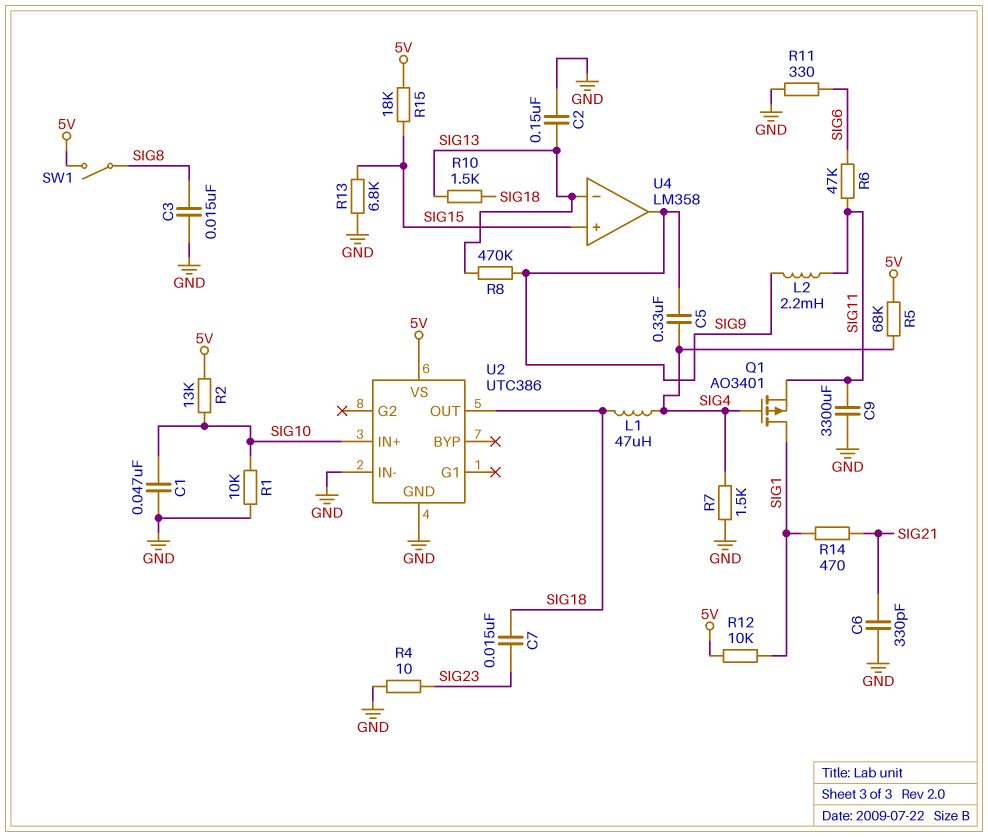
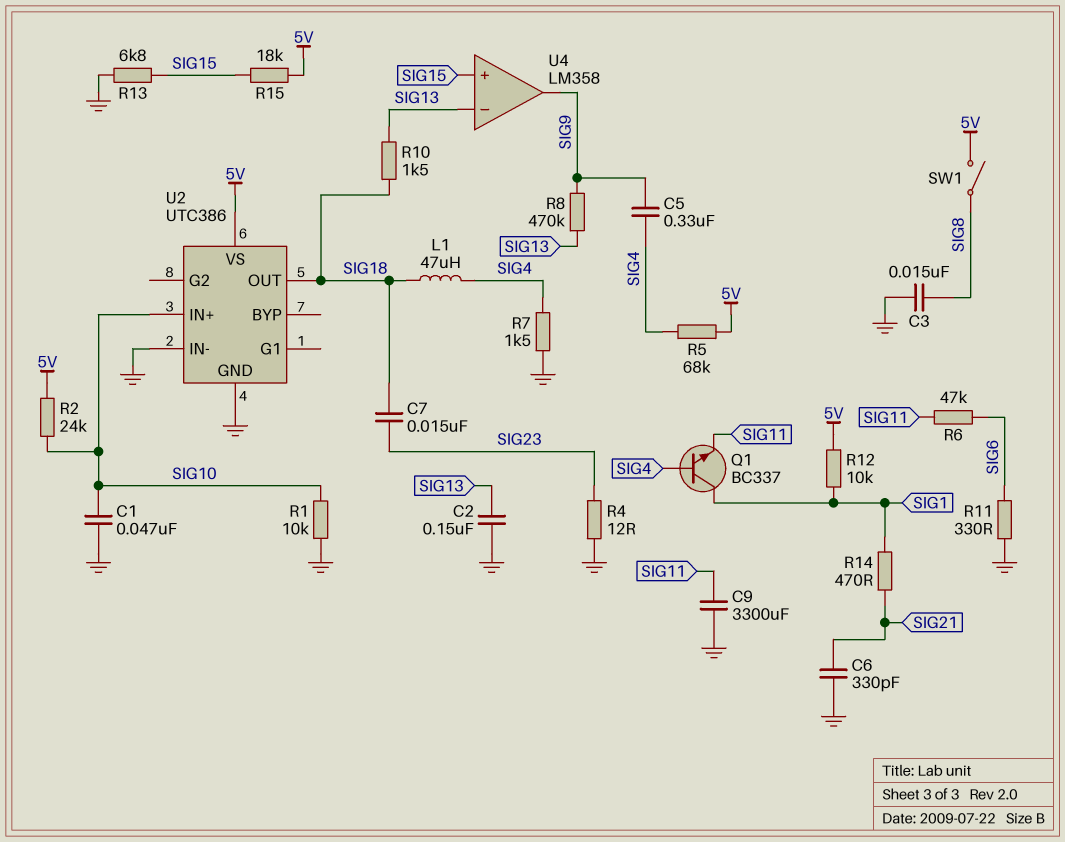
L2: 2.2mH (SIG9, SIG11) -> none
Q1: PMOS AO3401 (G SIG4, D SIG1, S SIG11) -> NPN BC337 (B SIG4, C SIG1, E SIG11)
R2: 13k (5V, SIG10) -> 24k (5V, SIG10)
R4: 10 (GND, SIG23) -> 12 (GND, SIG23)

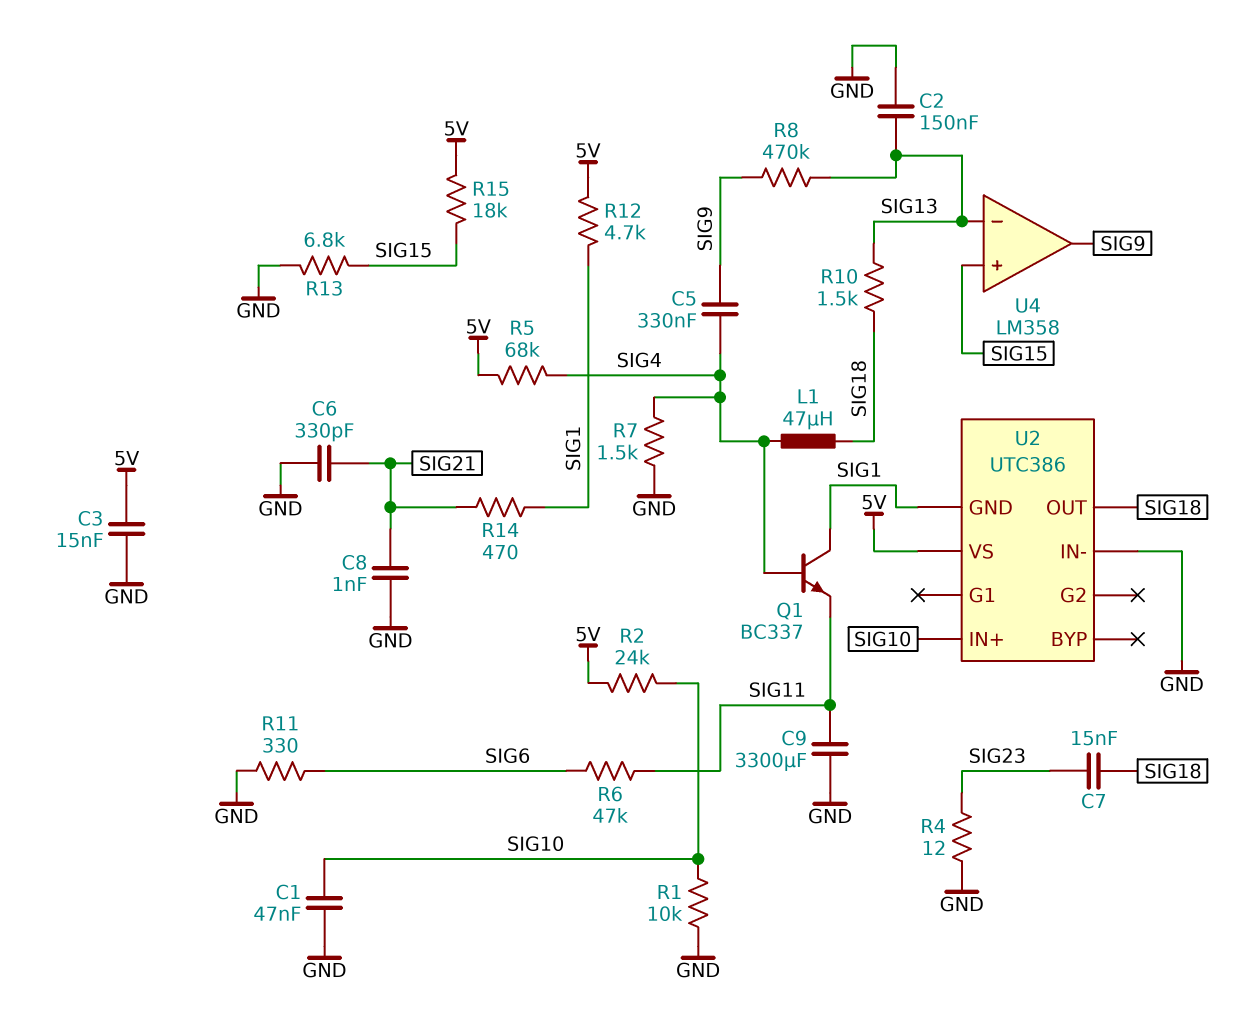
C3: 15nF (GND, SIG8) -> 15nF (5V, GND)
C8: none -> 1nF (GND, SIG21)
R12: 10k (5V, SIG1) -> 4.7k (5V, SIG1)
SW1: switch (5V, SIG8) -> none
U2 pin GND: GND -> SIG1

